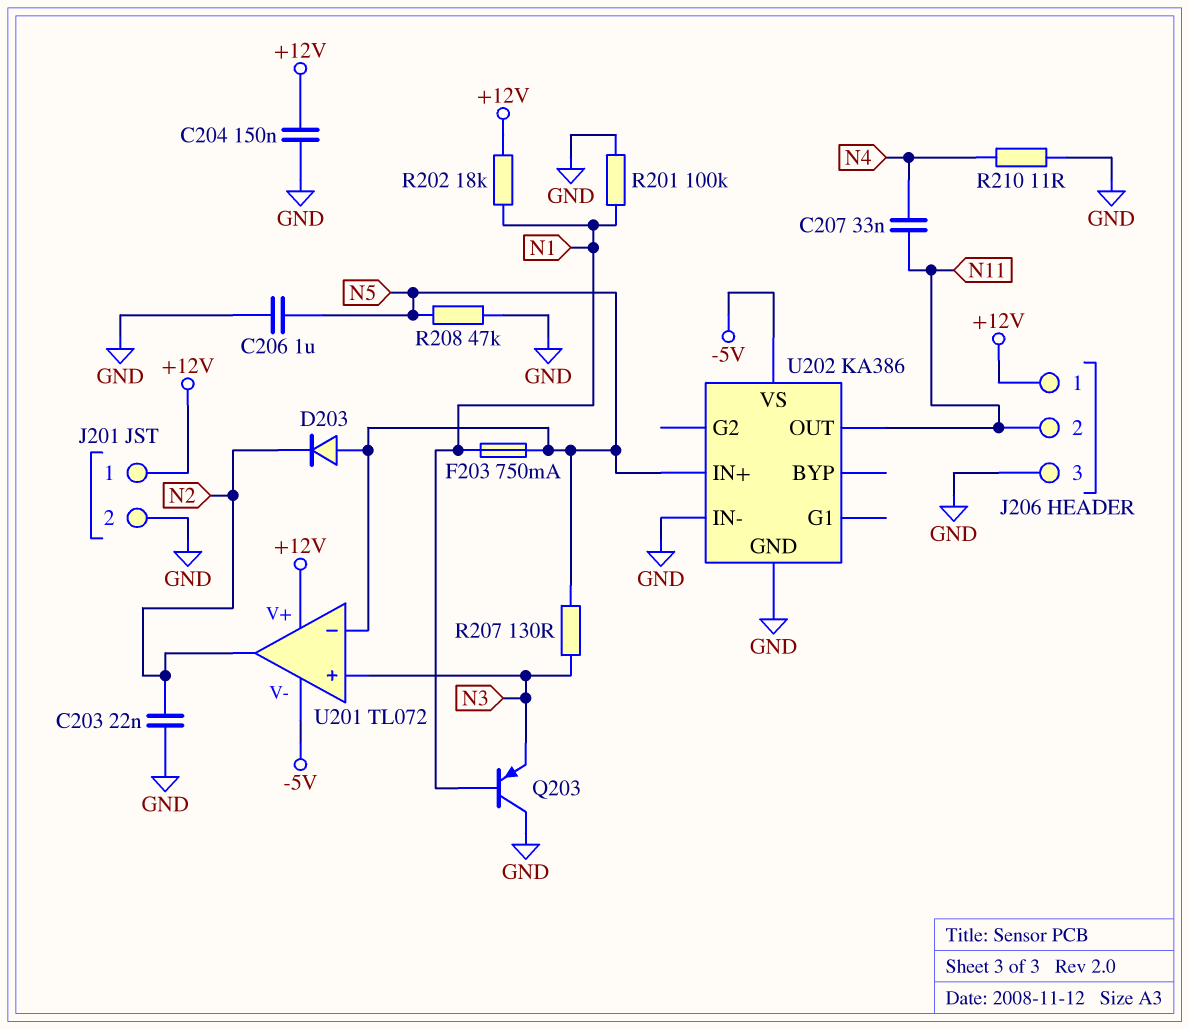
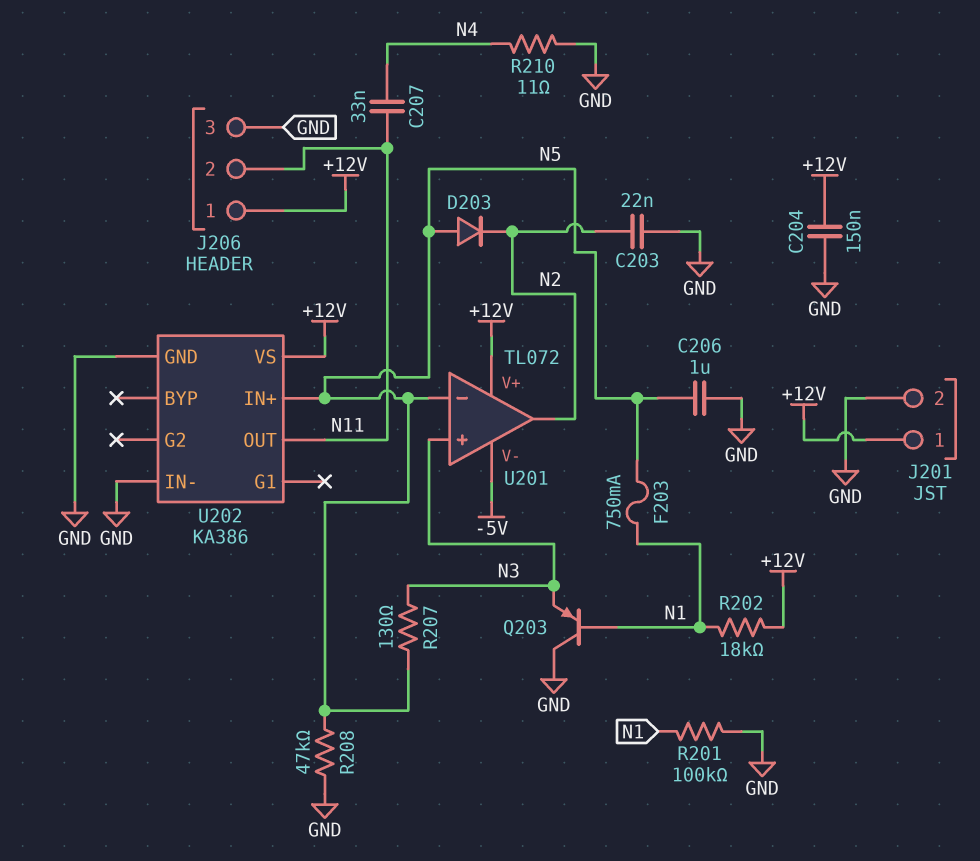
U202 pin VS: -5V -> +12V

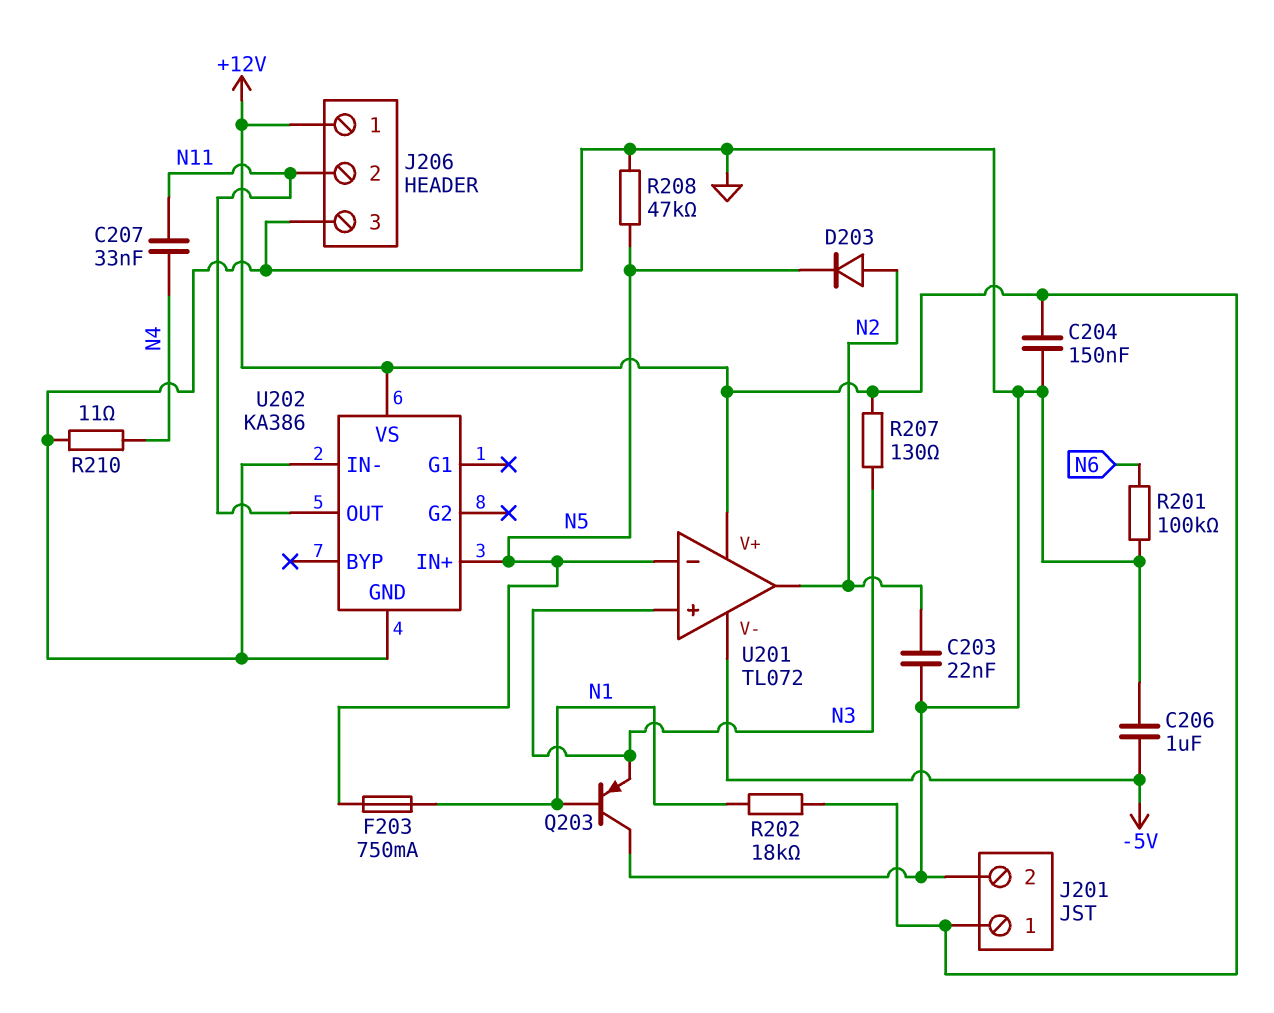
C206: 1uF (GND, N5) -> 1uF (-5V, GND)
D203: diode (A N5, K N2) -> diode (A N2, K N5)
R201: 100k (GND, N1) -> 100k (GND, N6)
R207: 130 (N3, N5) -> 130 (+12V, N3)

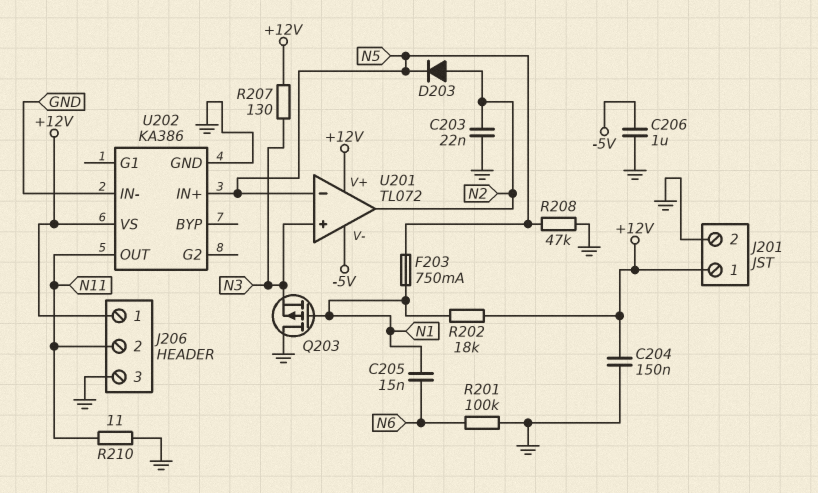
C205: none -> 15nF (N1, N6)
C207: 33nF (N4, N11) -> none
Q203: PNP (B N1, C GND, E N3) -> PMOS (G N1, D GND, S N3)
R210: 11 (GND, N4) -> 11 (GND, N11)

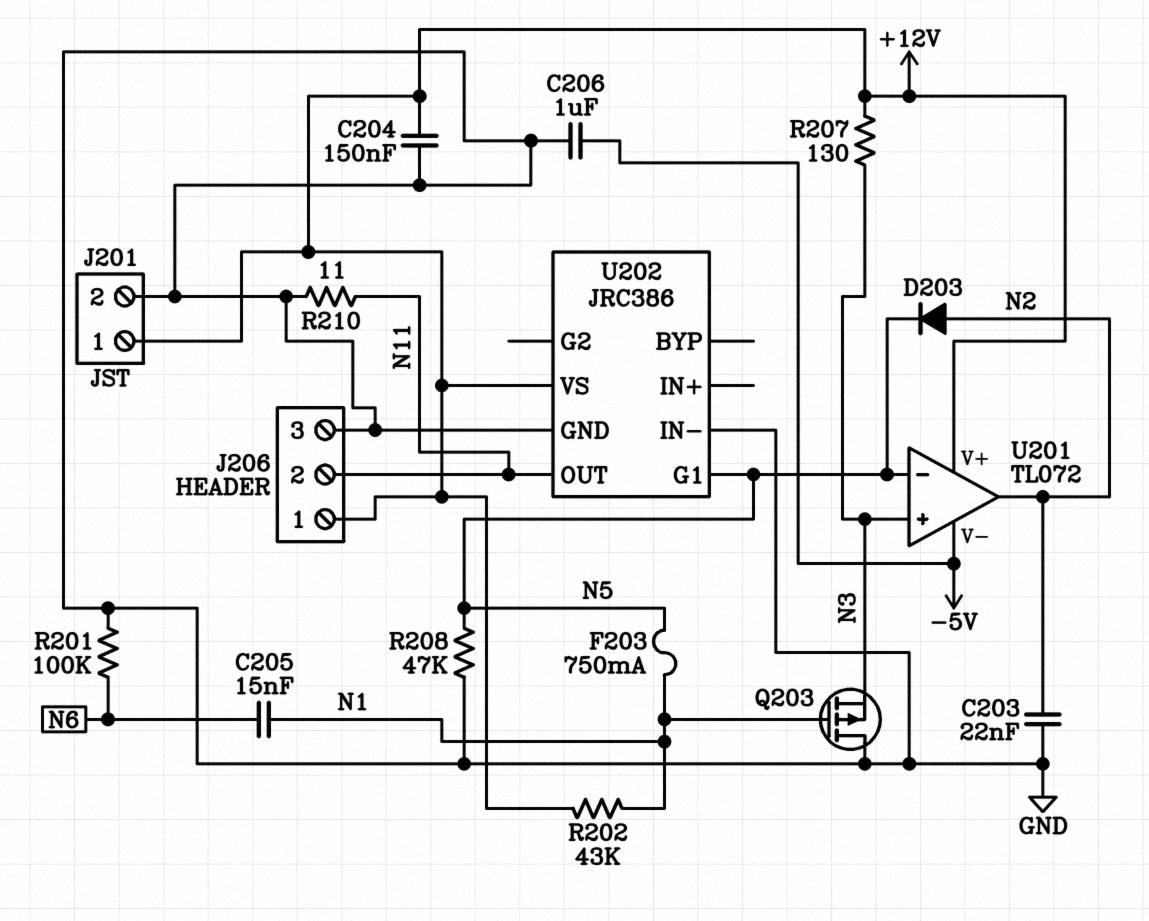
R202: 18k (+12V, N1) -> 43k (+12V, N1)
U202: KA386 -> JRC386
U202 pin G1: none -> N5
U202 pin IN+: N5 -> none

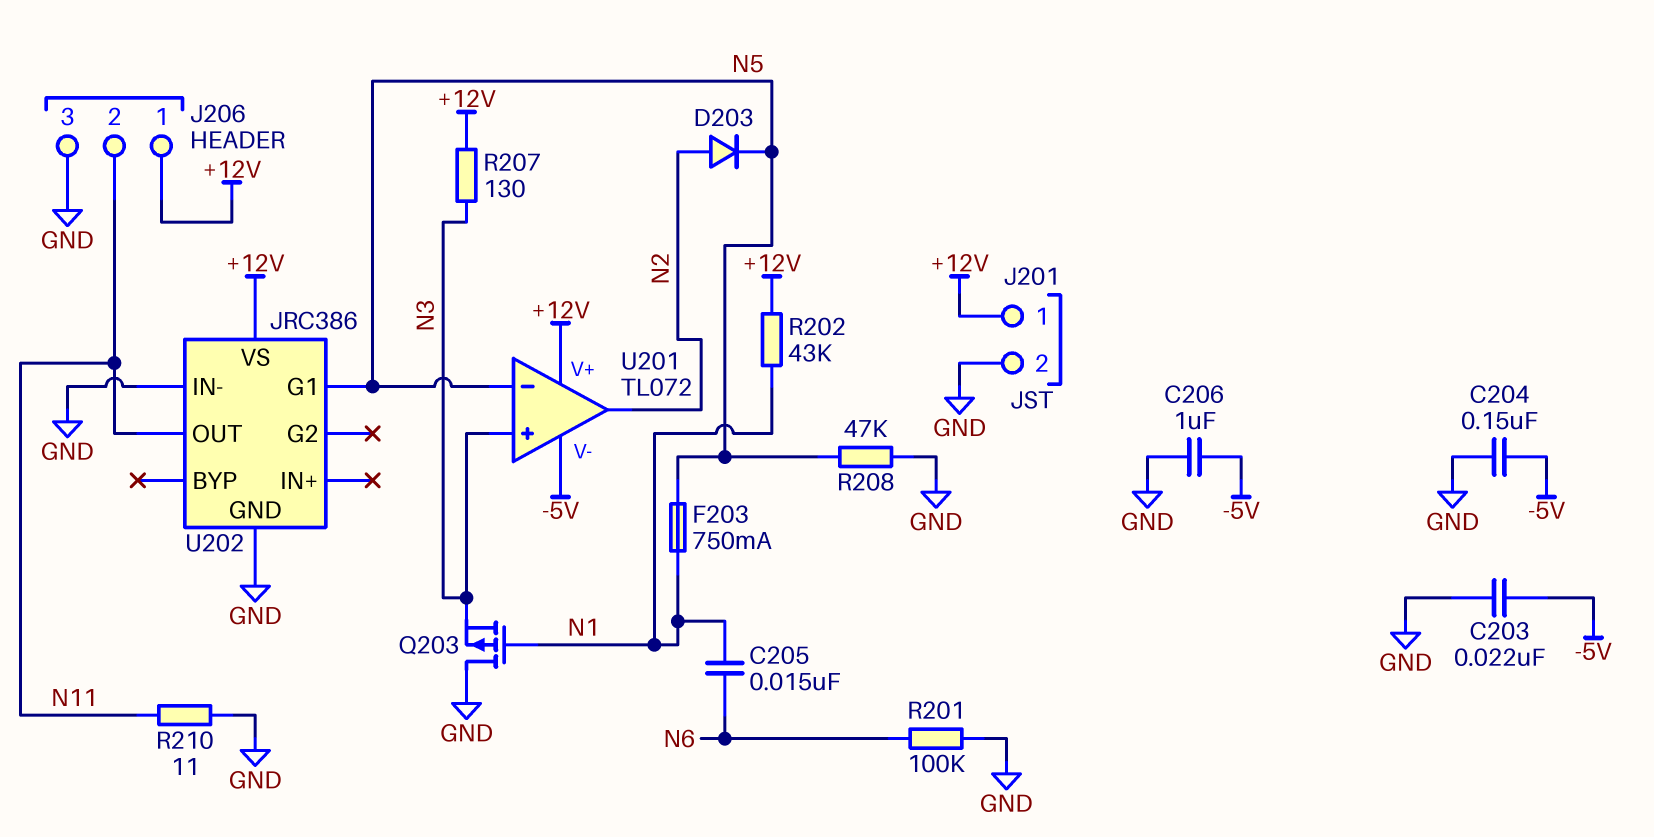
C203: 22nF (GND, N2) -> 22nF (-5V, GND)
C204: 150nF (+12V, GND) -> 150nF (-5V, GND)

